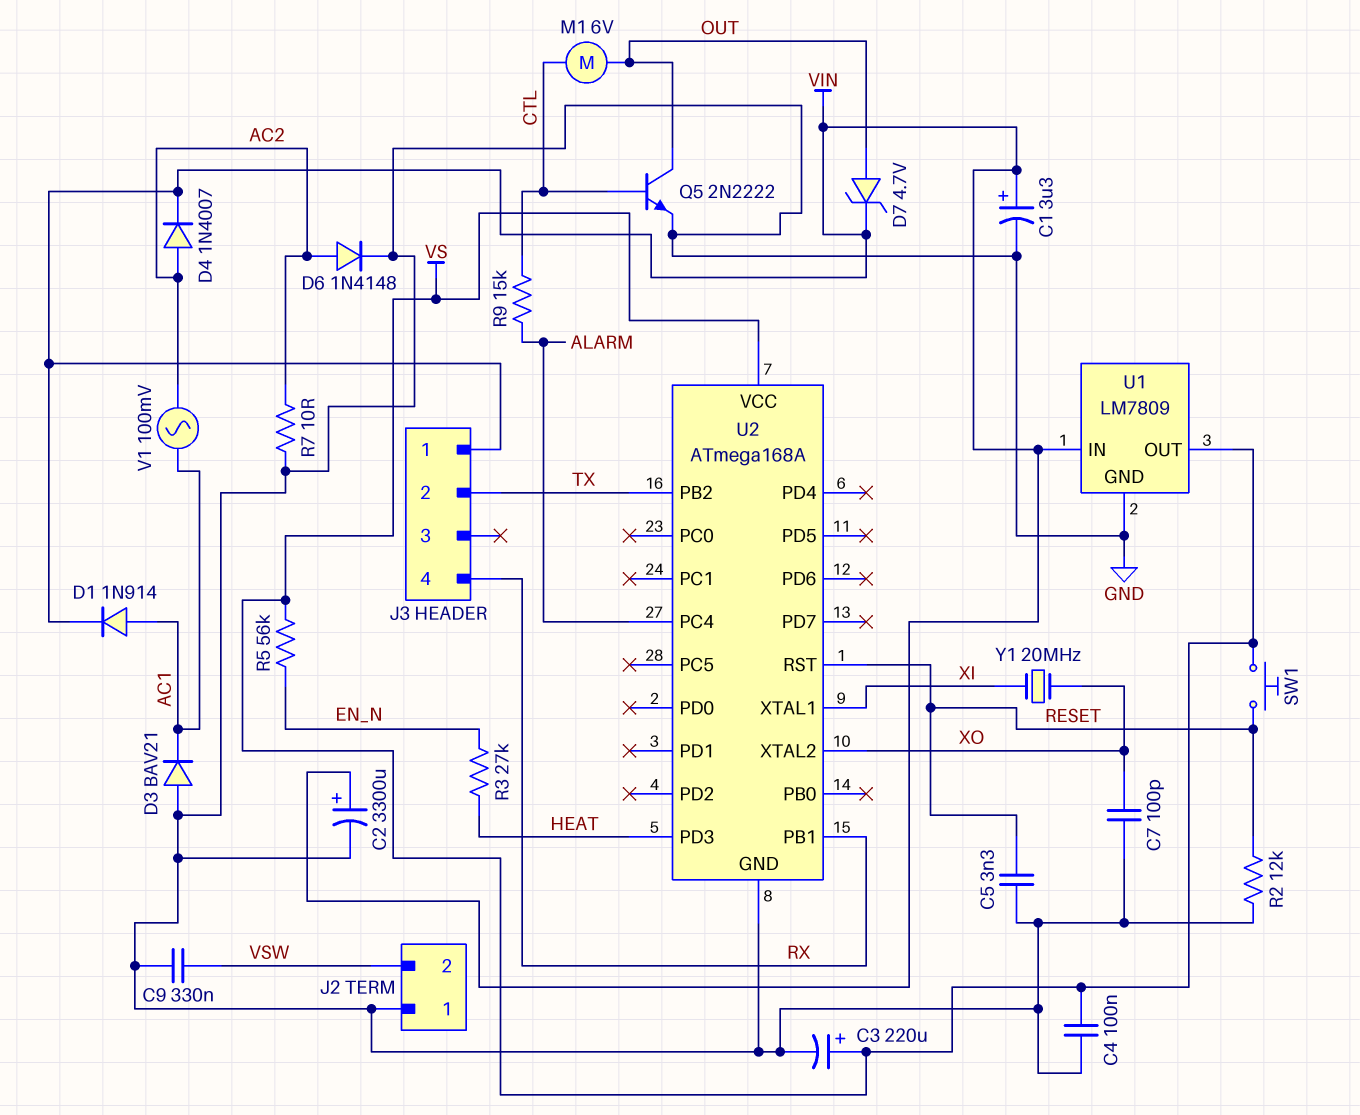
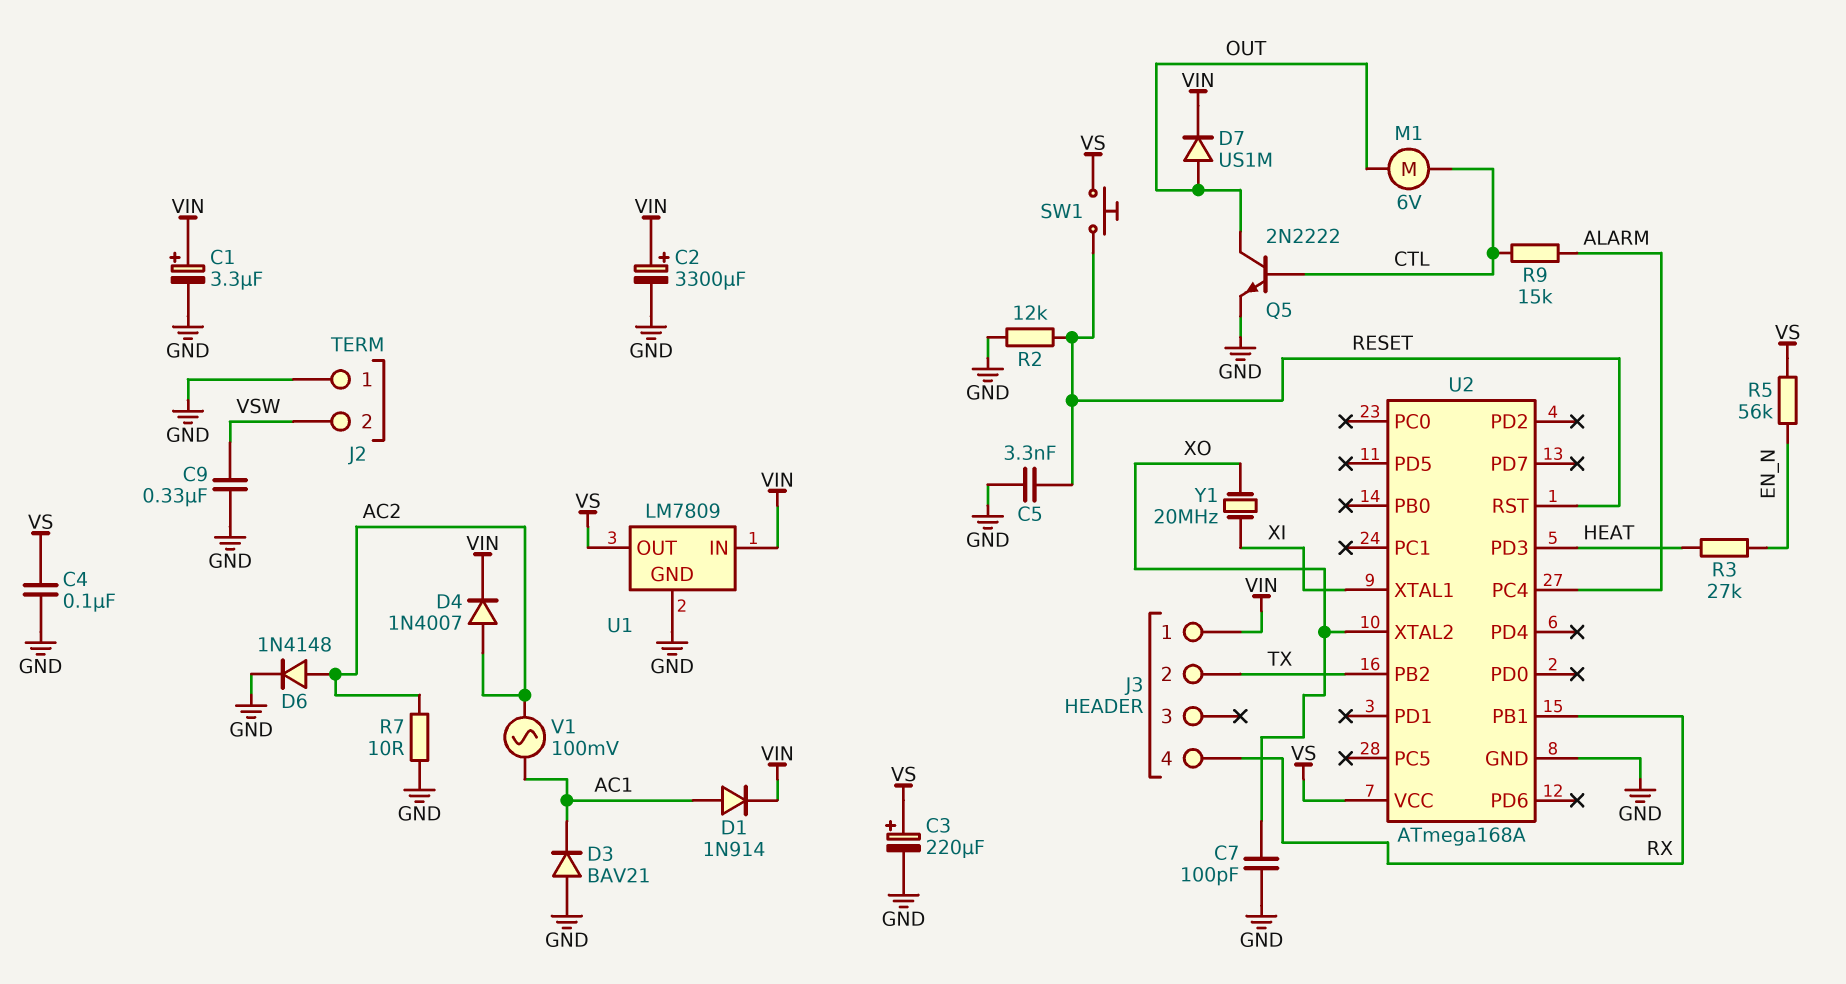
D7: zener 4.7V (A OUT, K VIN) -> diode US1M (A OUT, K VIN)

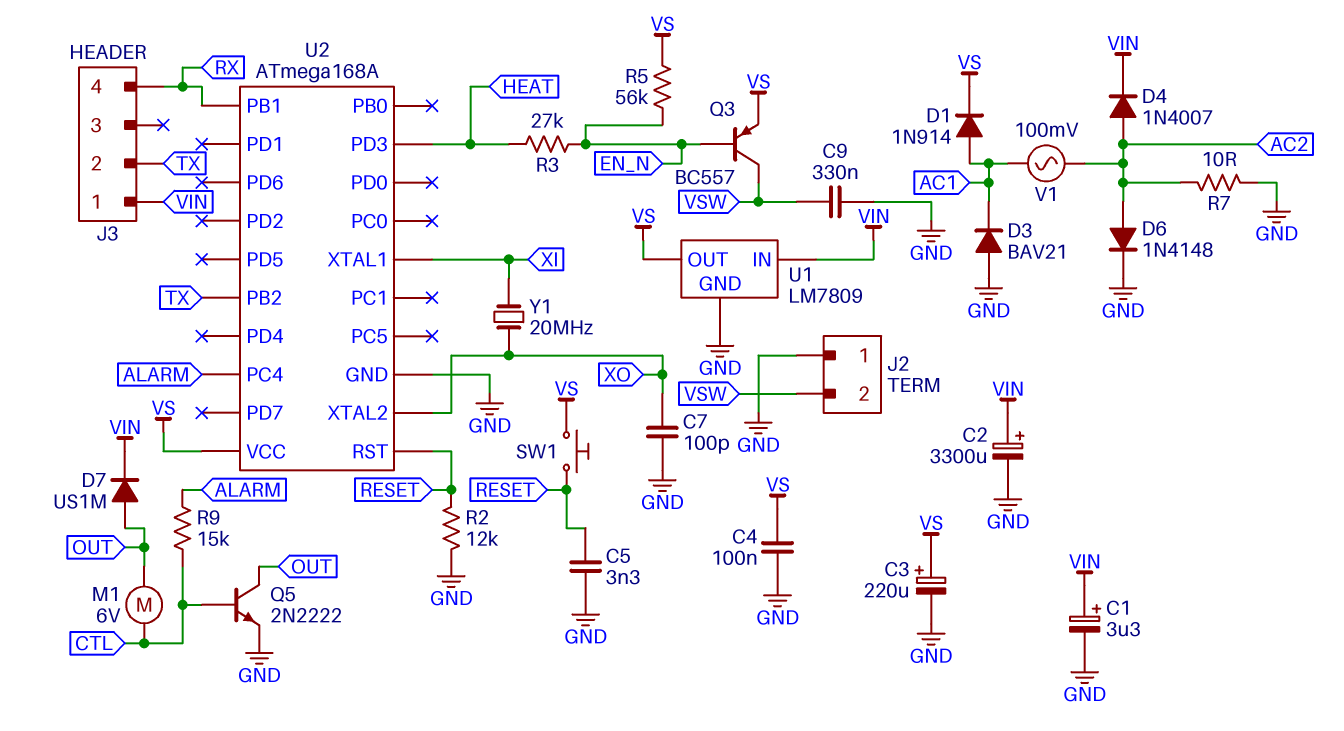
D1: diode 1N914 (A AC1, K VIN) -> diode 1N914 (A AC1, K VS)
Q3: none -> PNP BC557 (B EN_N, C VSW, E VS)

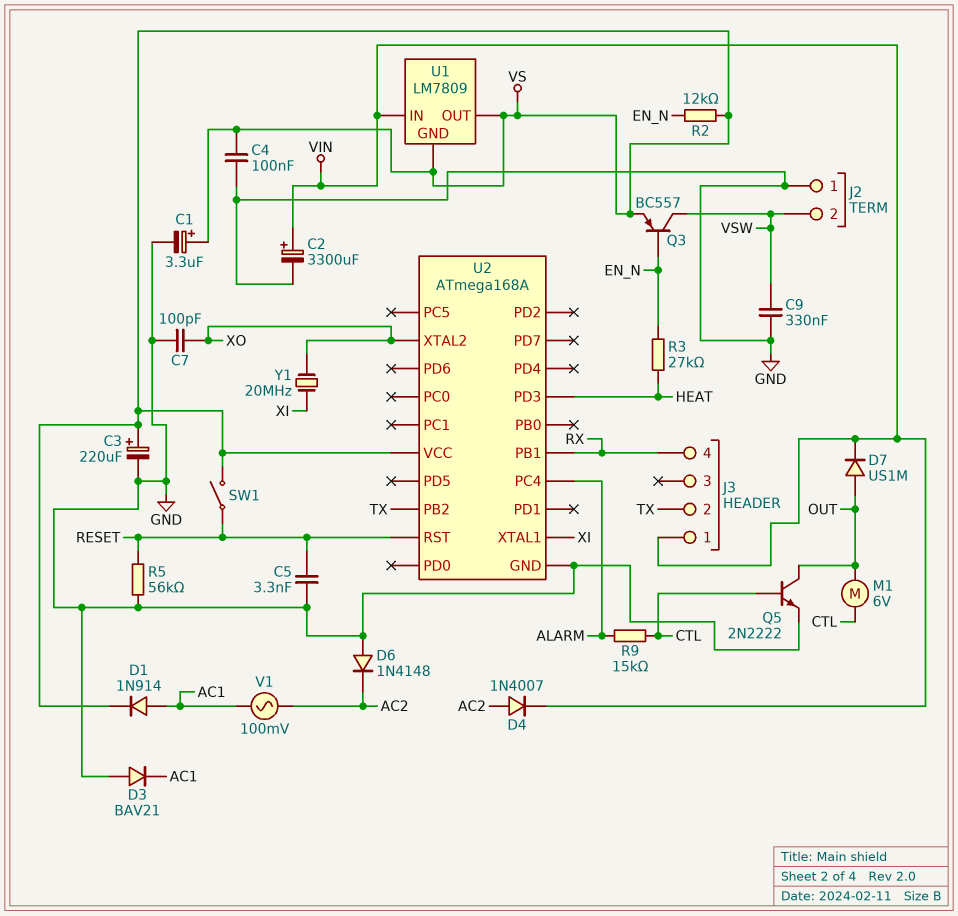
C1: 3.3uF (plus VIN, minus GND) -> 3.3uF (plus VS, minus GND)
D6: diode 1N4148 (A AC2, K GND) -> diode 1N4148 (A GND, K AC2)
R2: 12k (GND, RESET) -> 12k (EN_N, VS)
R5: 56k (EN_N, VS) -> 56k (GND, RESET)
R7: 10 (AC2, GND) -> none
SW1: button (RESET, VS) -> switch (RESET, VS)
U1 pin GND: GND -> VS

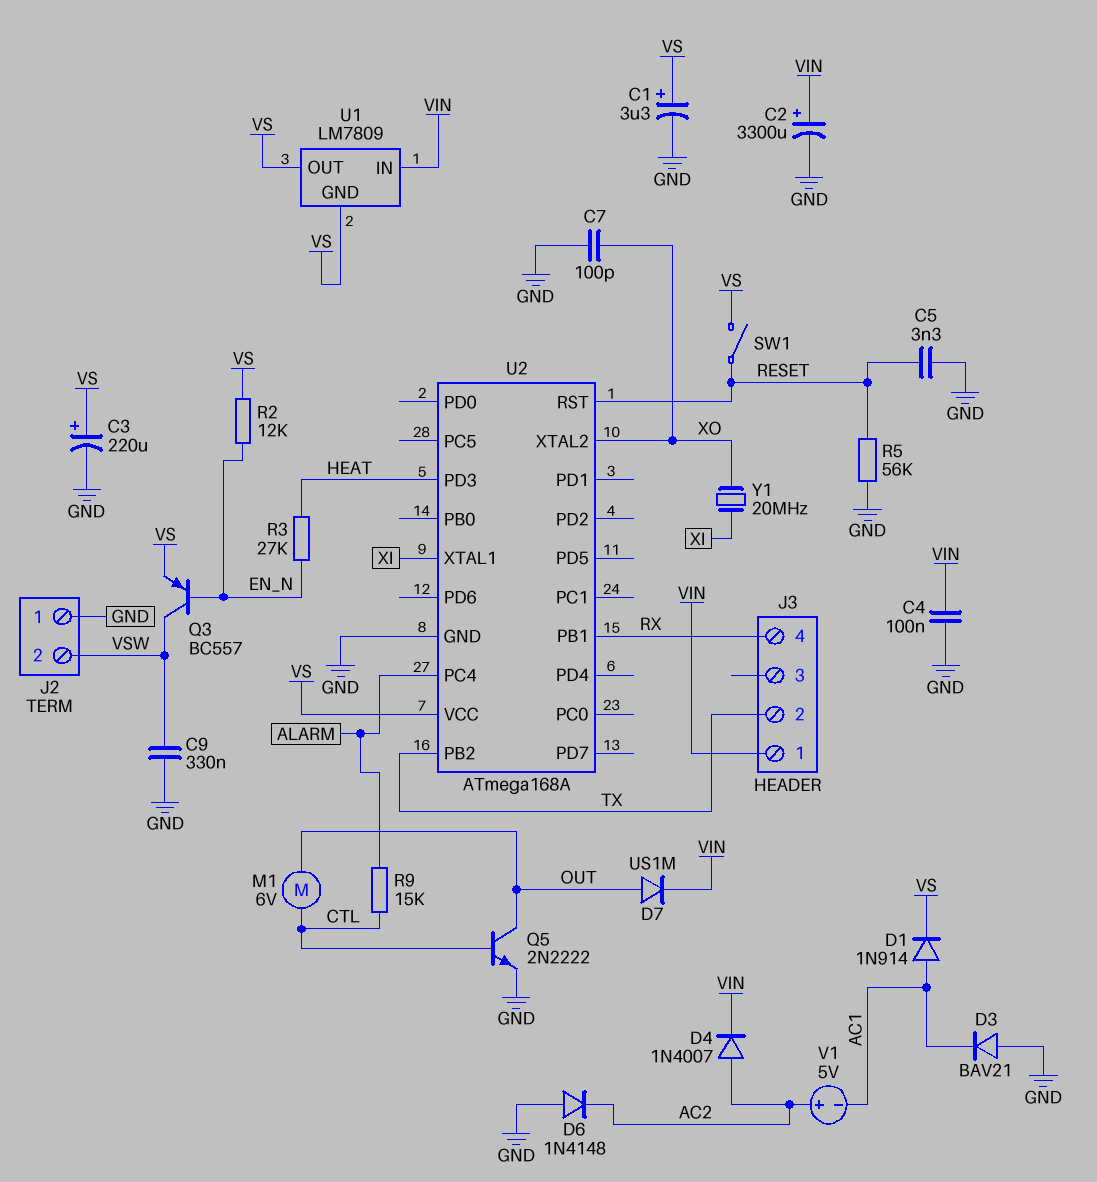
C4: 100nF (GND, VS) -> 100nF (GND, VIN)
V1: AC 100mV (AC1, AC2) -> 5V (plus AC2, minus AC1)

